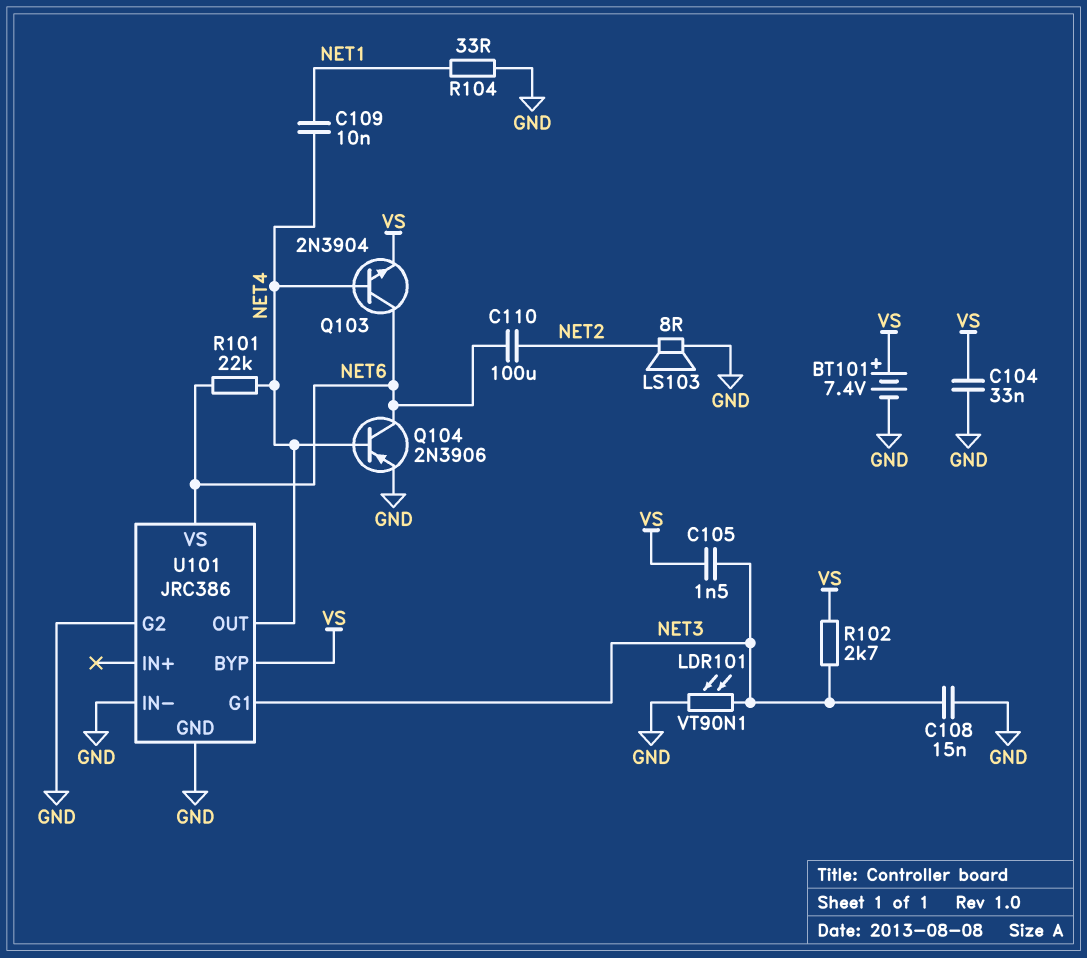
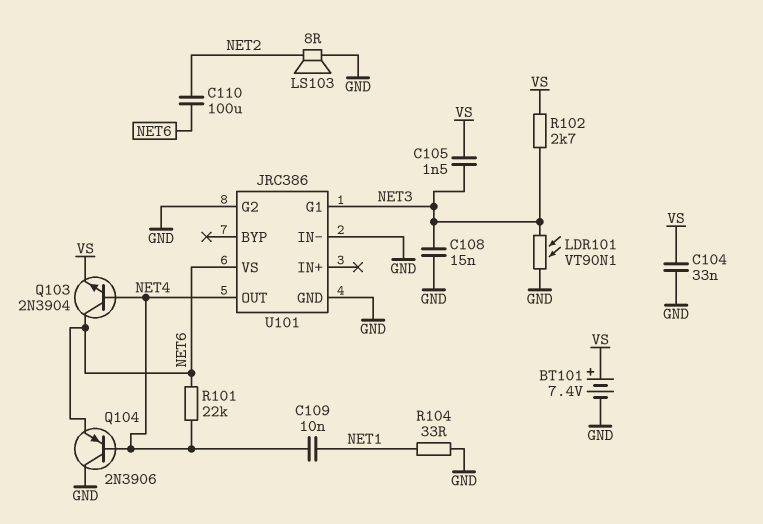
Q104: PNP 2N3906 (B NET4, C NET6, E GND) -> PNP 2N3906 (B NET4, C GND, E NET6)
U101 pin BYP: VS -> none

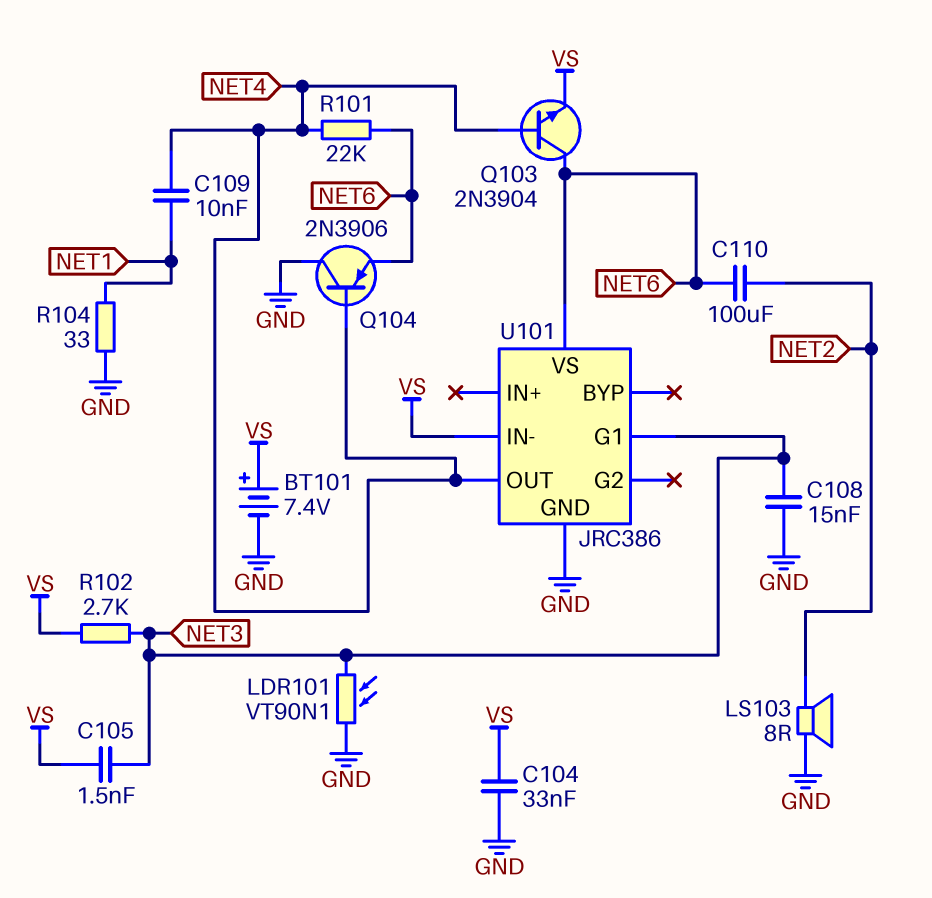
U101 pin G2: GND -> none
U101 pin IN-: GND -> VS

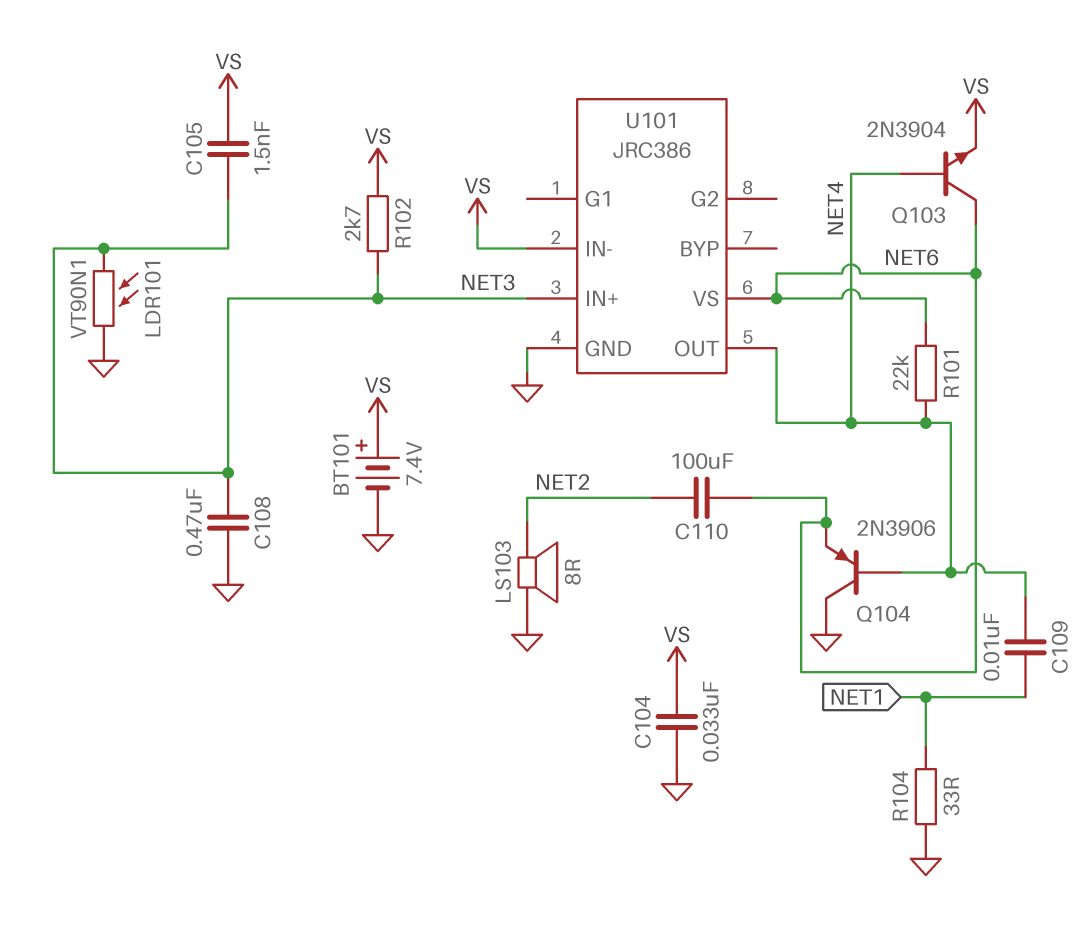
C108: 15nF (GND, NET3) -> 470nF (GND, NET3)
U101 pin G1: NET3 -> none
U101 pin IN+: none -> NET3

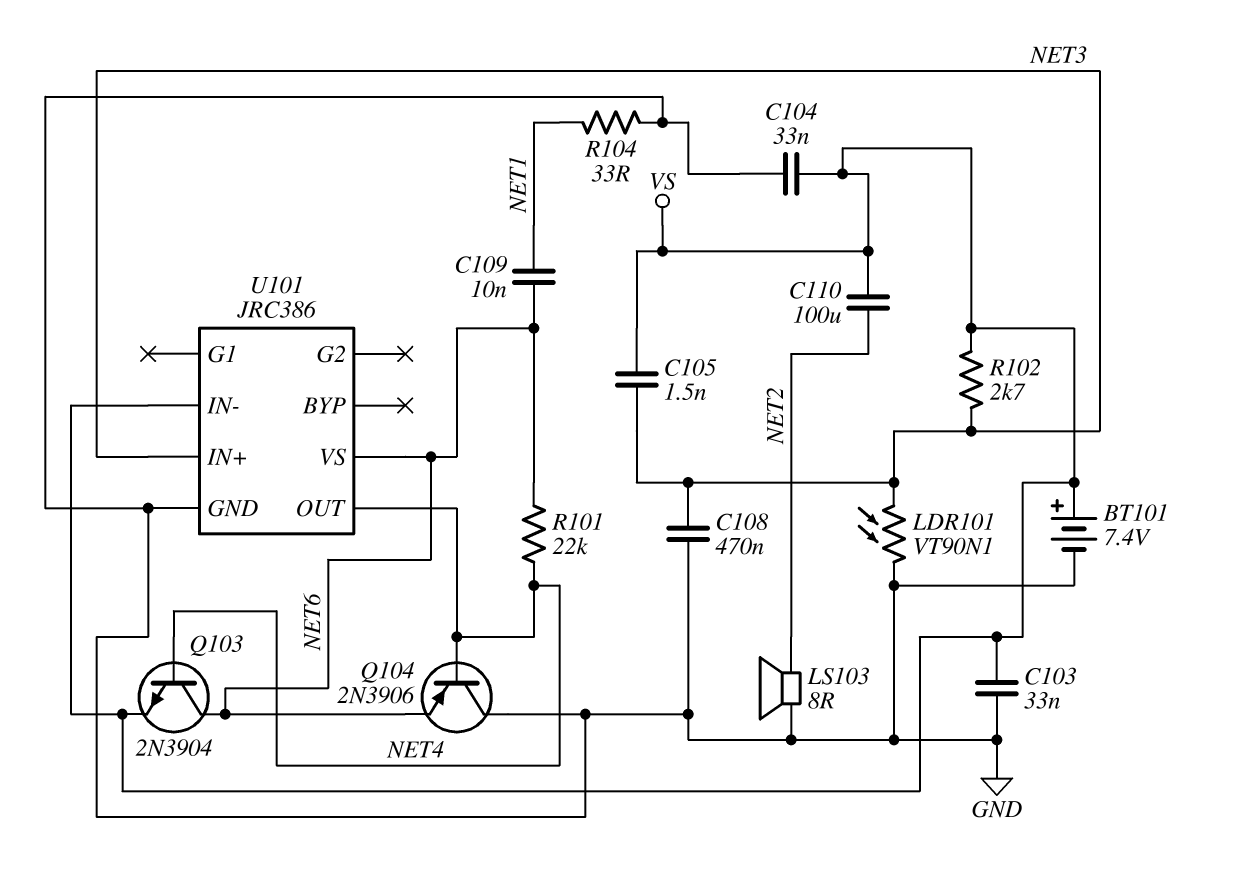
C103: none -> 33nF (GND, VS)
C109: 10nF (NET1, NET4) -> 10nF (NET1, NET6)
C110: 100uF (NET2, NET6) -> 100uF (NET2, VS)

